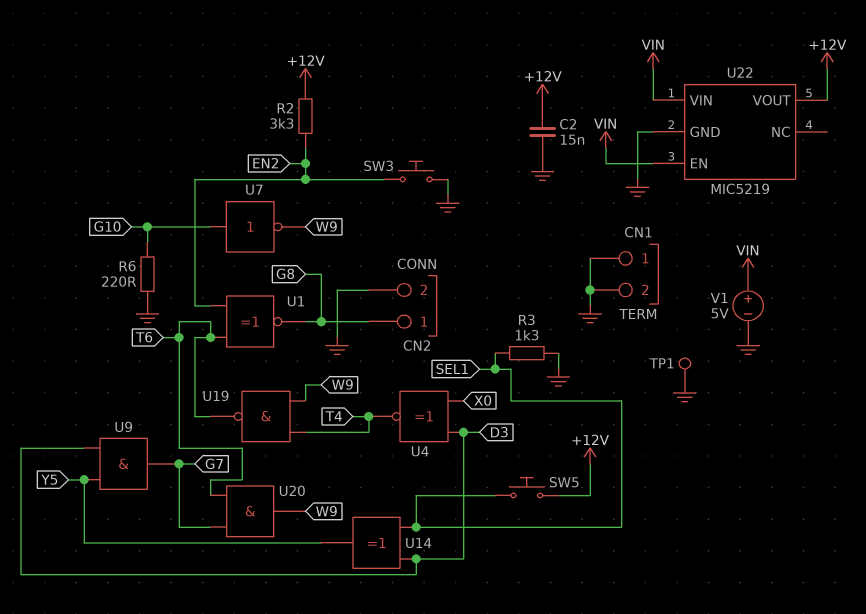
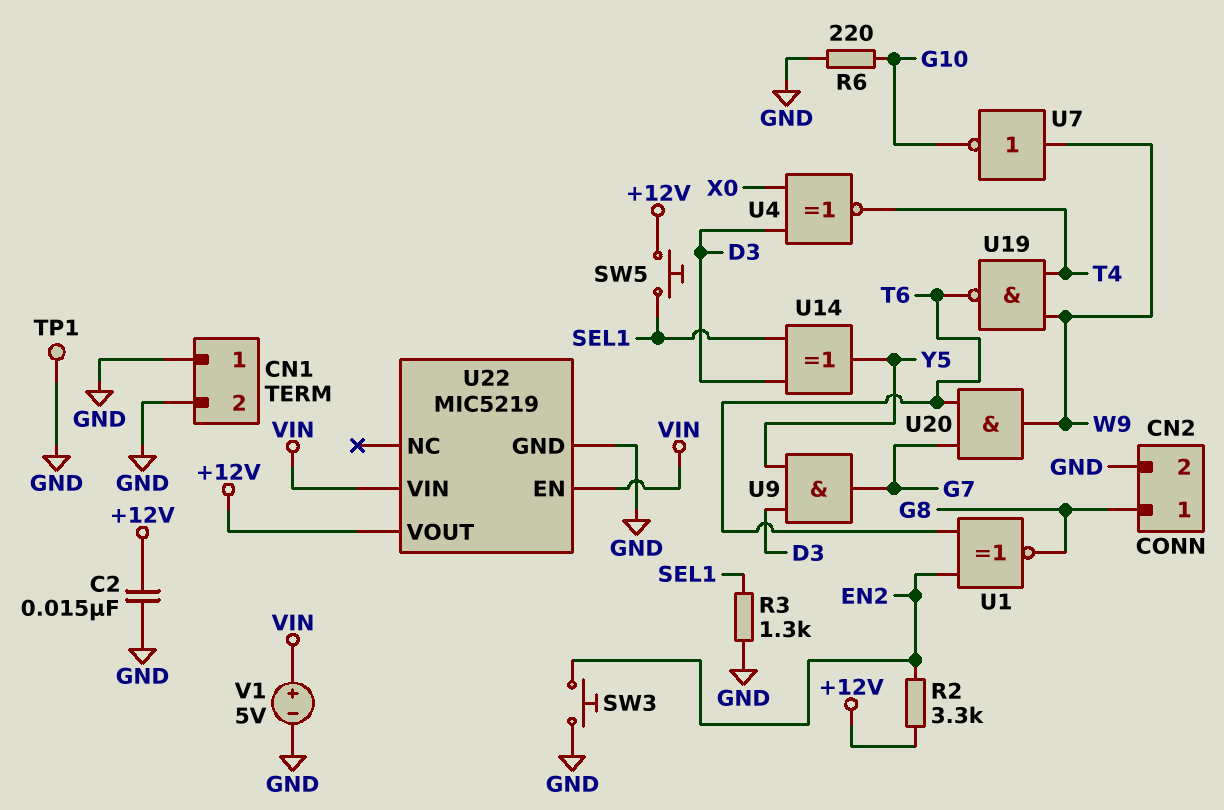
U7: NOT (in G10, out W9) -> NOT (in W9, out G10)

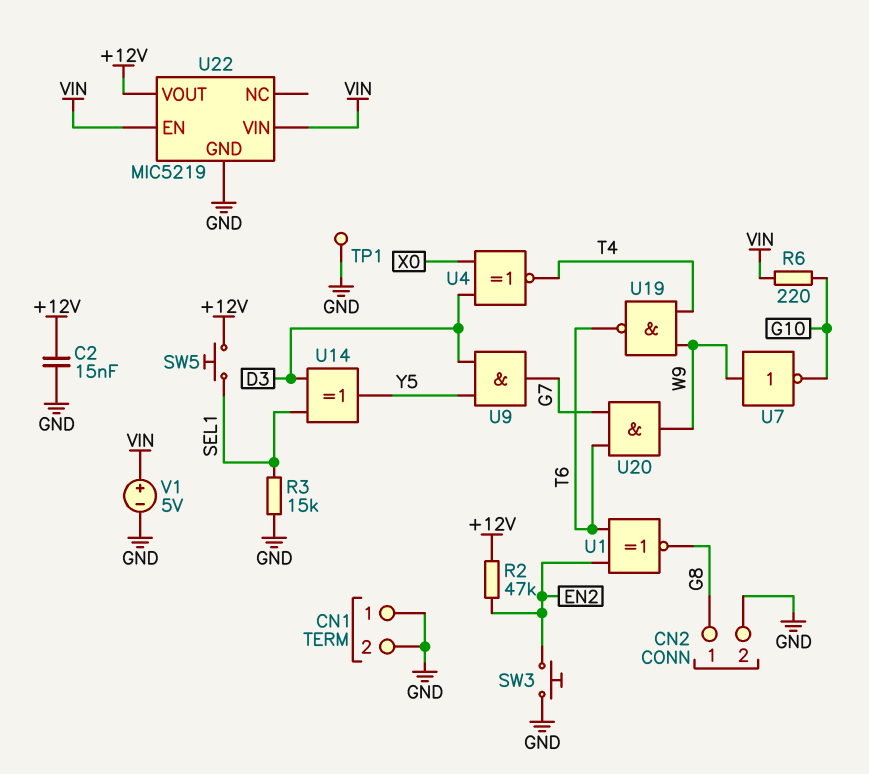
R2: 3.3k (+12V, EN2) -> 47k (+12V, EN2)
R3: 1.3k (GND, SEL1) -> 15k (GND, SEL1)
R6: 220 (G10, GND) -> 220 (G10, VIN)

